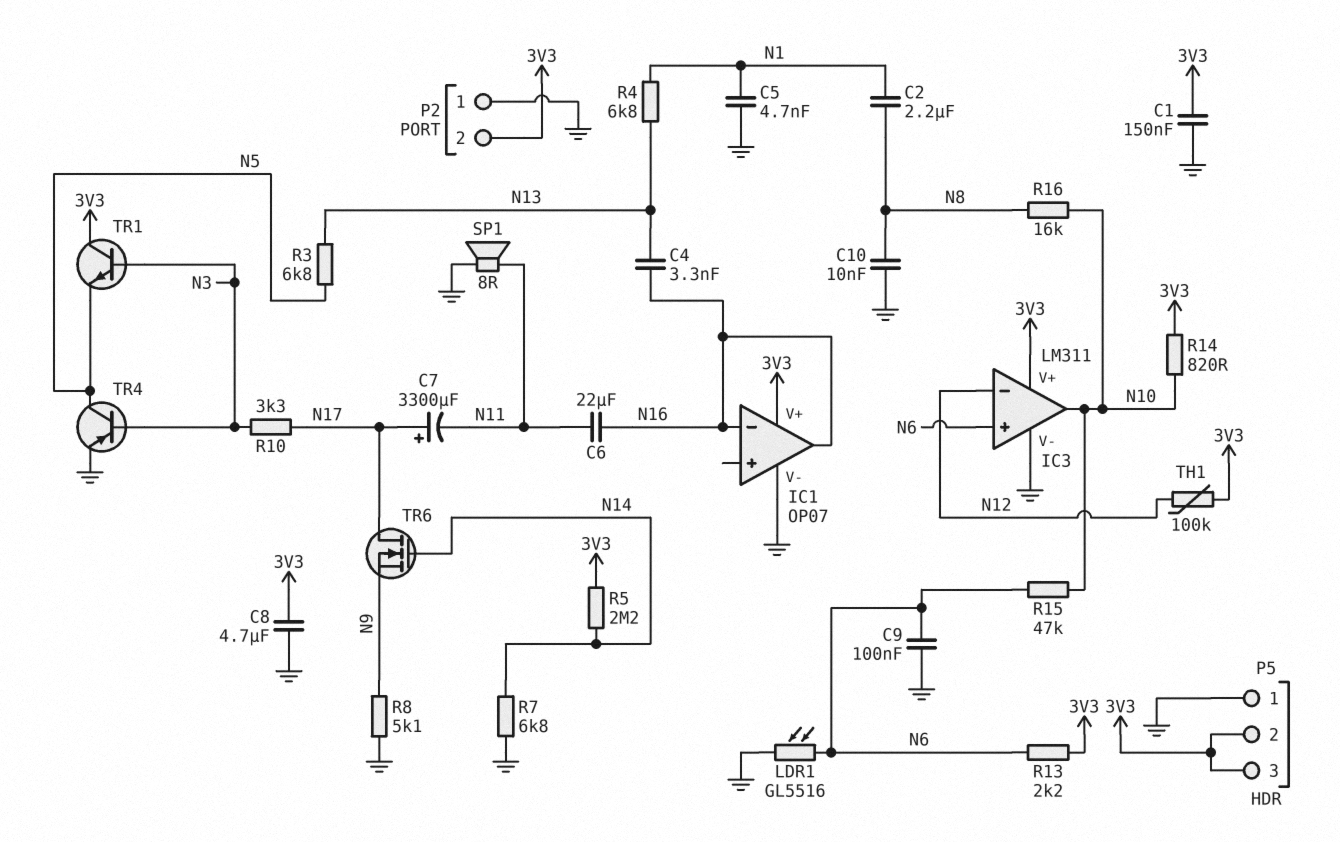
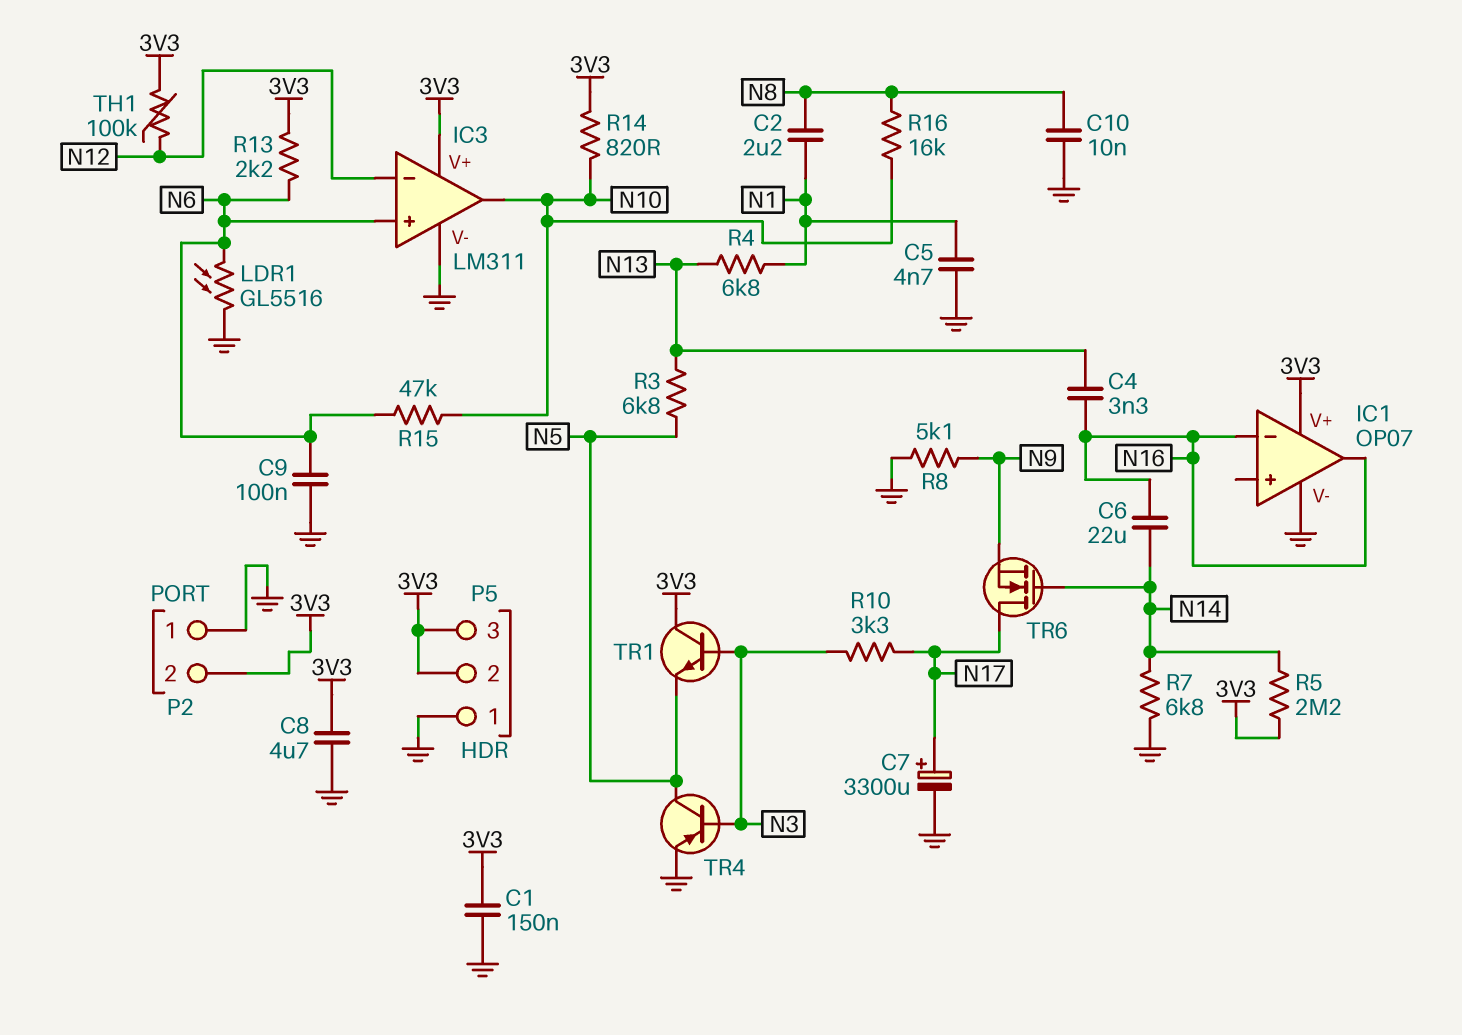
C6: 22uF (N11, N16) -> 22uF (N14, N16)
C7: 3300uF (plus N17, minus N11) -> 3300uF (plus N17, minus GND)
SP1: speaker 8R (GND, N11) -> none

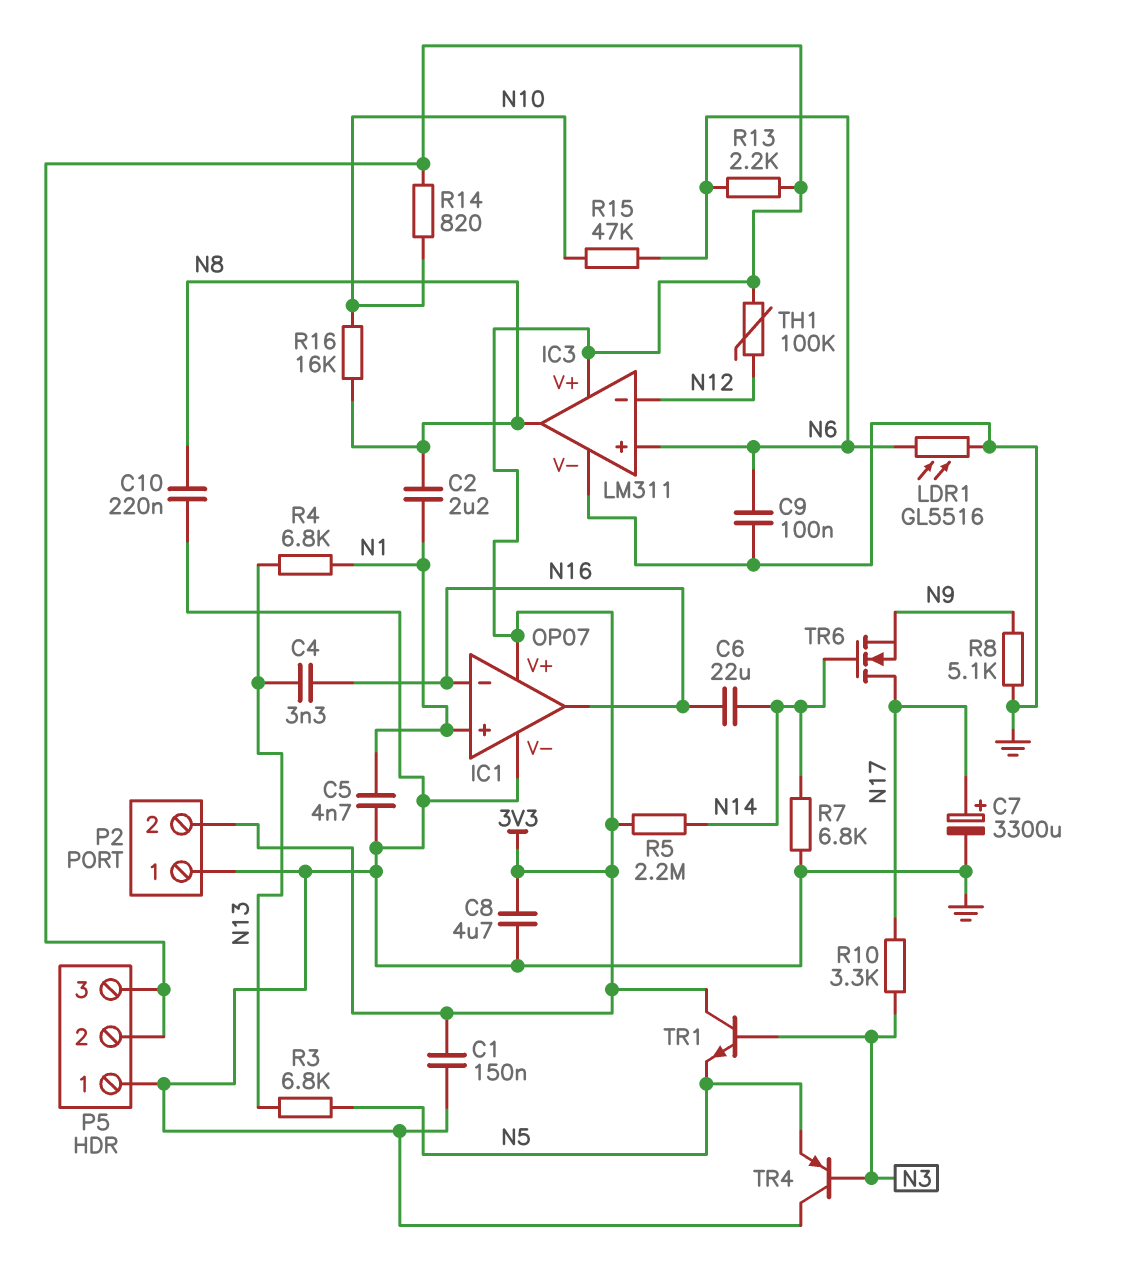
C10: 10nF (GND, N8) -> 220nF (GND, N8)
IC1 pin in+: none -> N1
IC3 pin out: N10 -> N8
TR4: PNP (B N3, C N5, E GND) -> PNP (B N3, C GND, E N5)

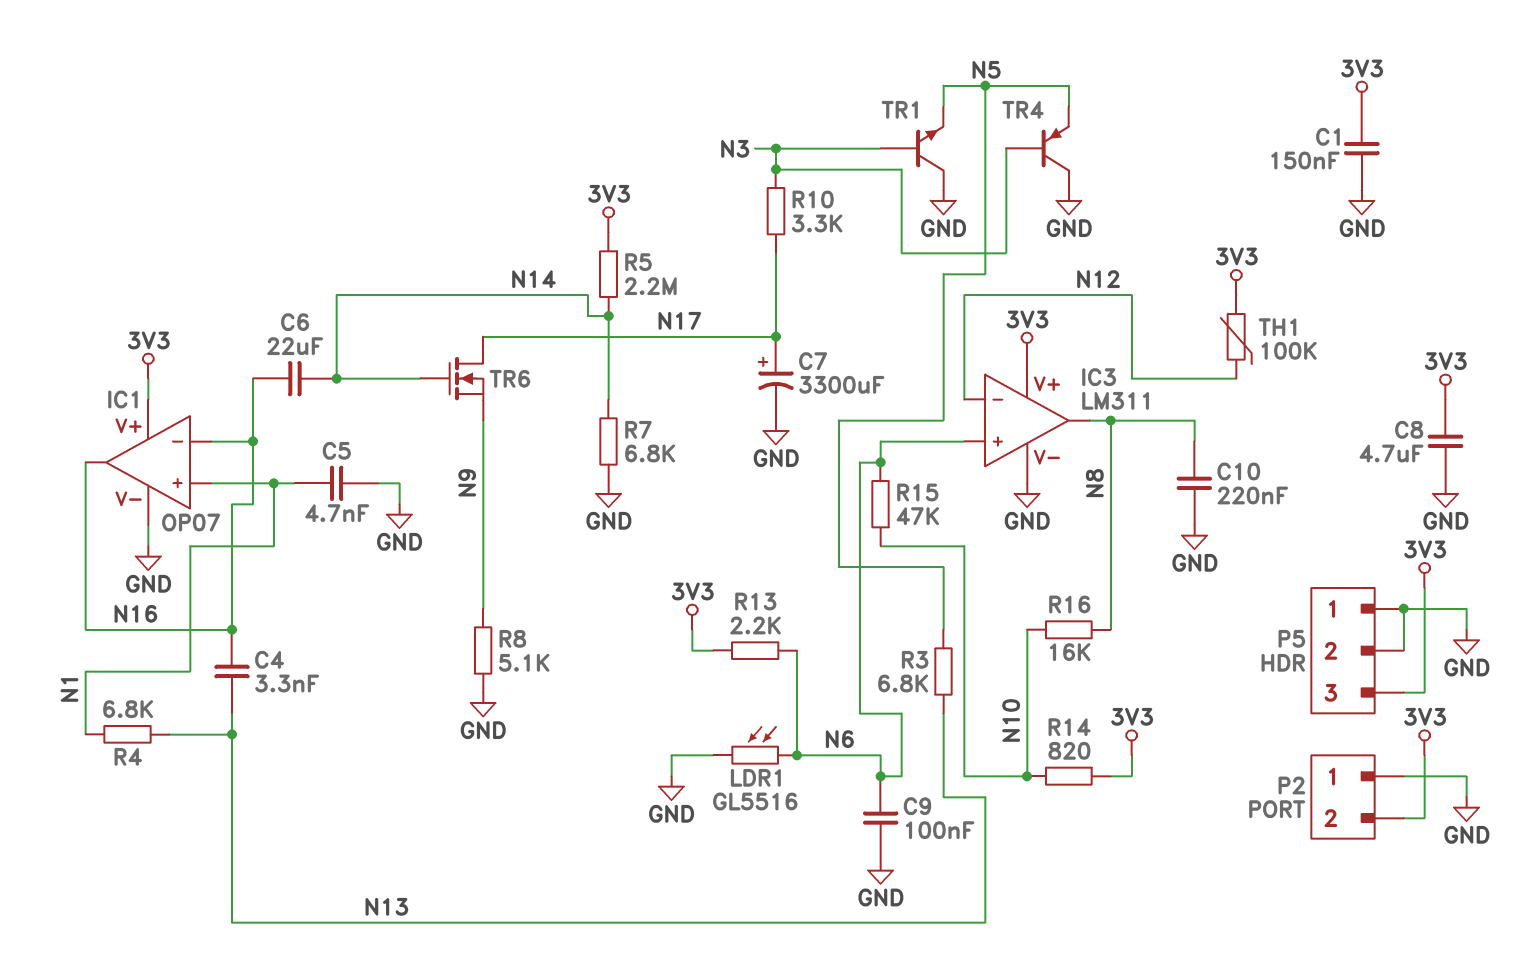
C2: 2.2uF (N1, N8) -> none
P5 pin 2: 3V3 -> GND
TR1: NPN (B N3, C 3V3, E N5) -> NPN (B N3, C GND, E N5)

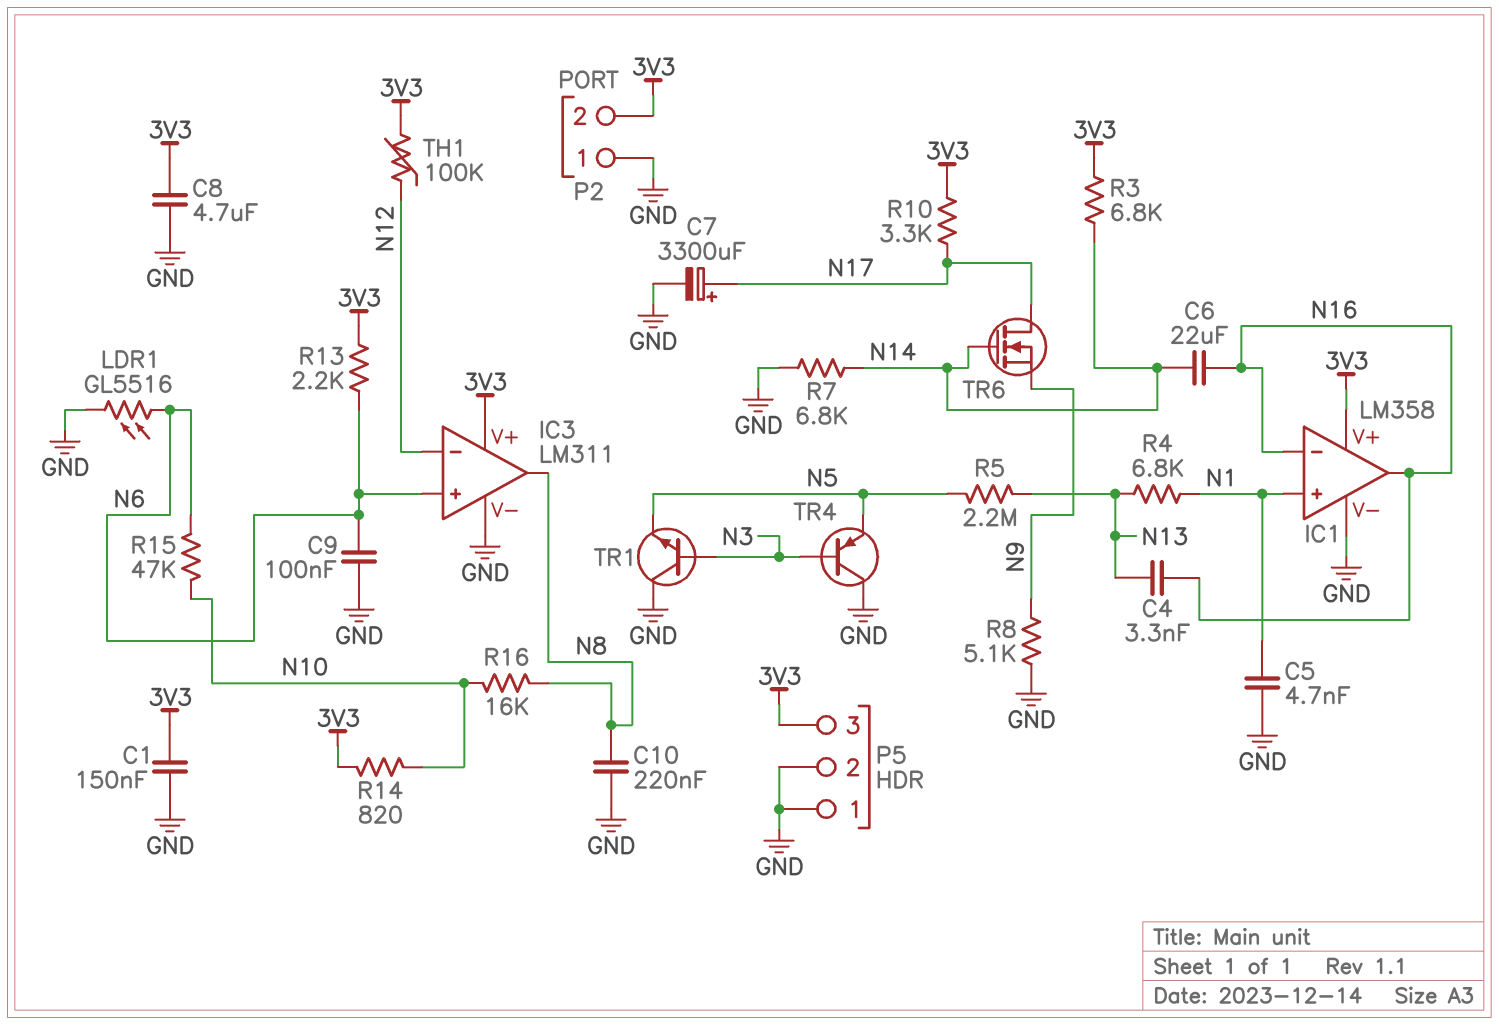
IC1: OP07 -> LM358
R3: 6.8k (N5, N13) -> 6.8k (3V3, N14)
R5: 2.2M (3V3, N14) -> 2.2M (N5, N13)
R10: 3.3k (N3, N17) -> 3.3k (3V3, N17)

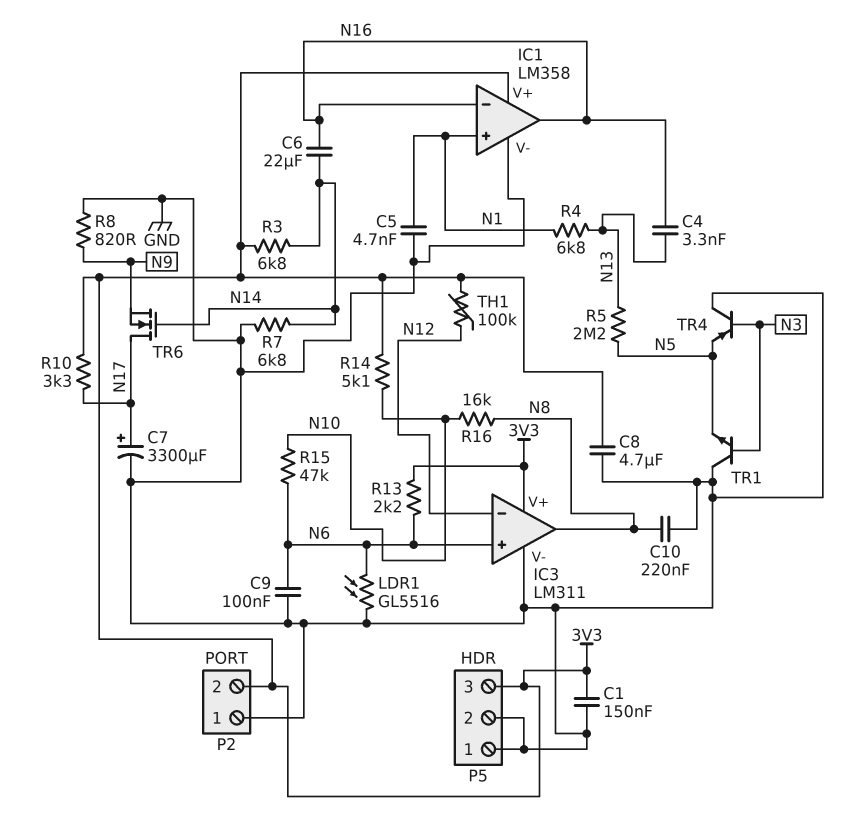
R8: 5.1k (GND, N9) -> 820 (GND, N9)
R14: 820 (3V3, N10) -> 5.1k (3V3, N10)

